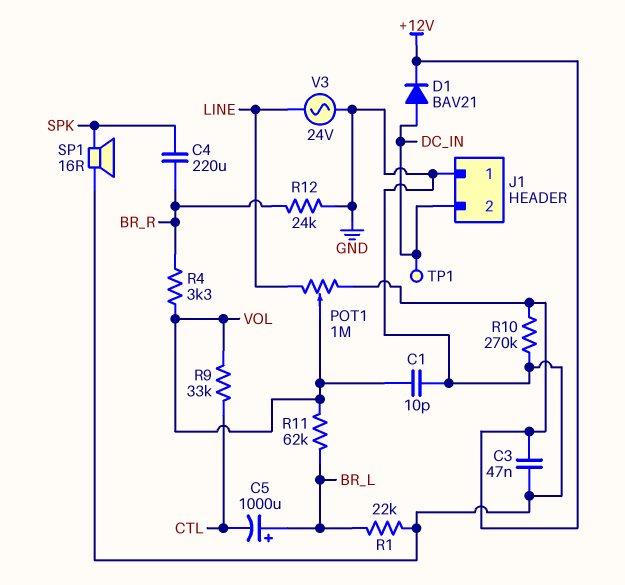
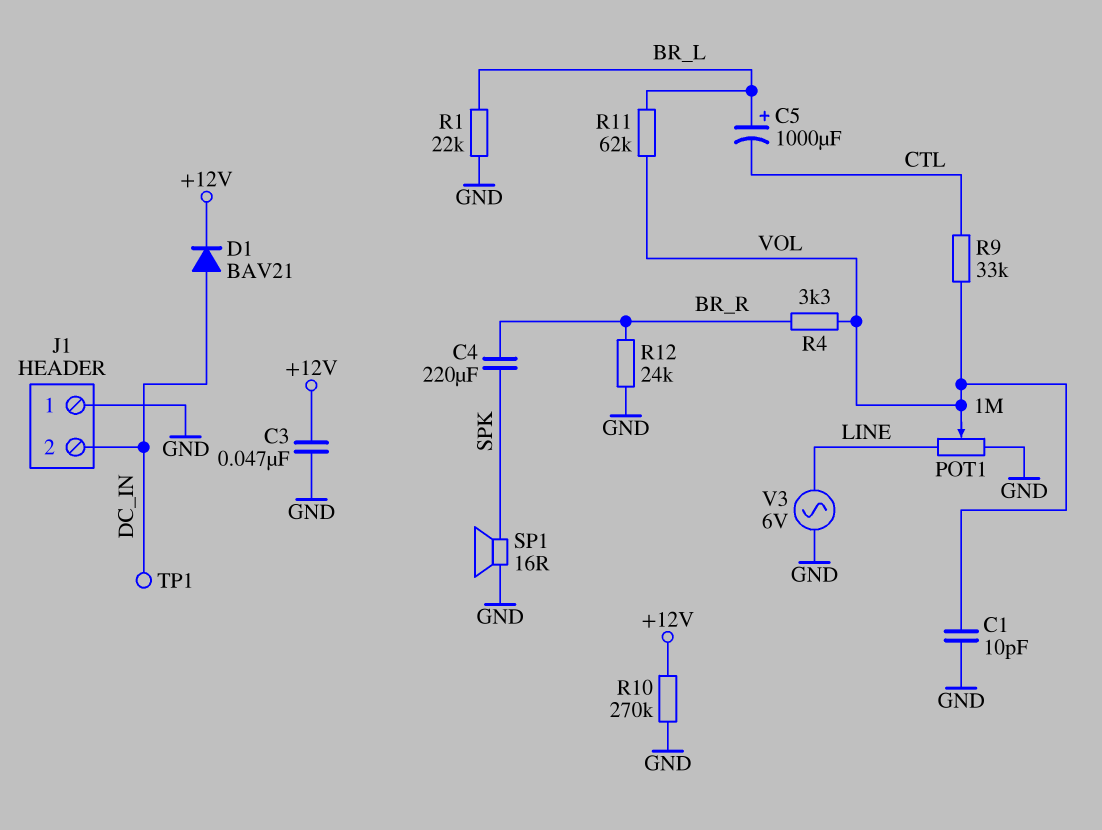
POT1: 1M (+12V, LINE, wiper VOL) -> 1M (GND, LINE, wiper VOL)
V3: AC 24V (GND, LINE) -> AC 6V (GND, LINE)

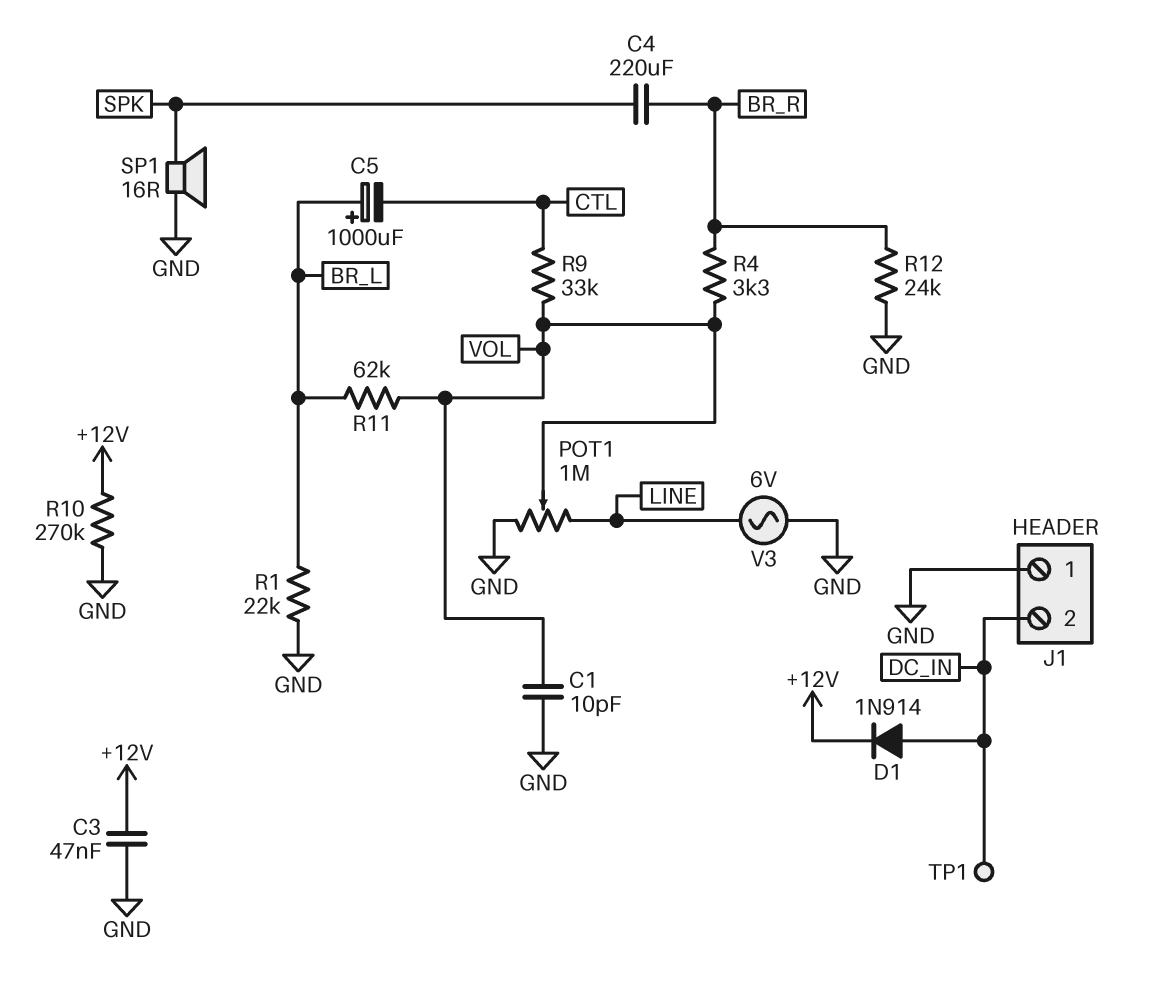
D1: diode BAV21 (A DC_IN, K +12V) -> diode 1N914 (A DC_IN, K +12V)

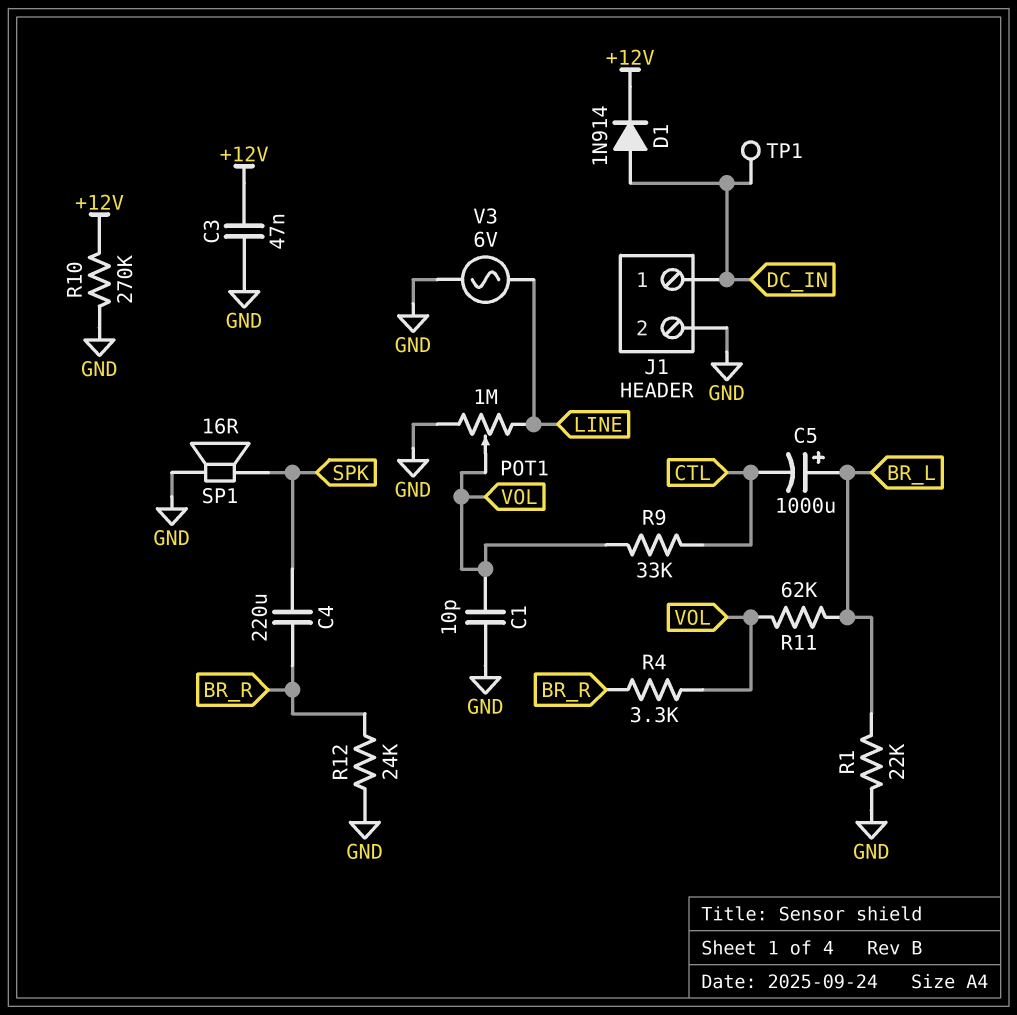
J1 pin 1: GND -> DC_IN
J1 pin 2: DC_IN -> GND

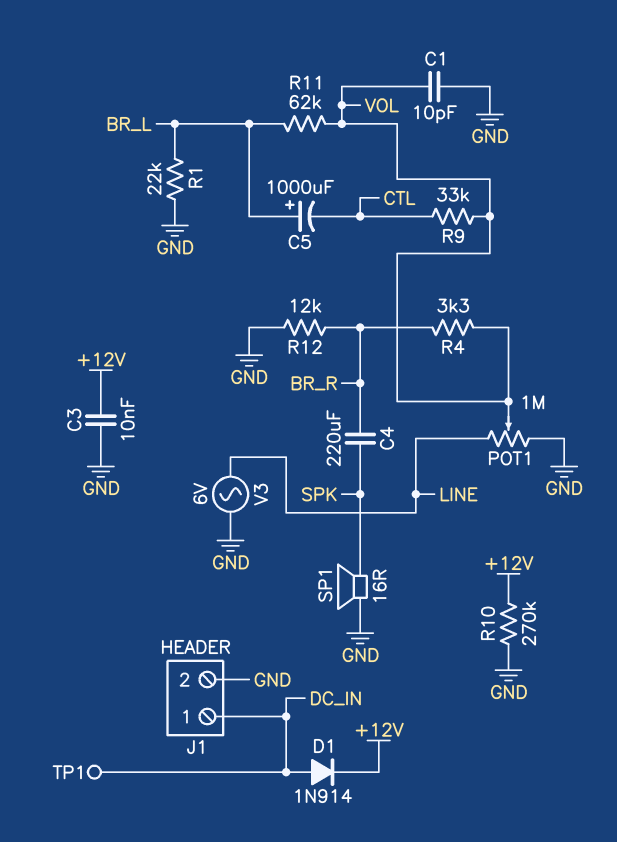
C3: 47nF (+12V, GND) -> 10nF (+12V, GND)
R12: 24k (BR_R, GND) -> 12k (BR_R, GND)

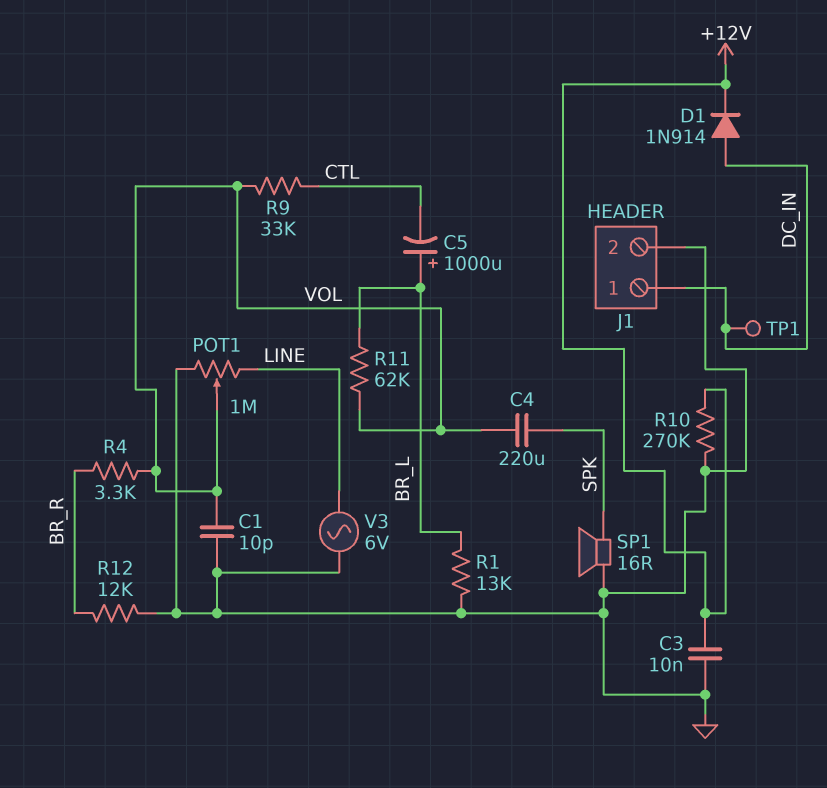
C4: 220uF (BR_R, SPK) -> 220uF (SPK, VOL)
R1: 22k (BR_L, GND) -> 13k (BR_L, GND)

